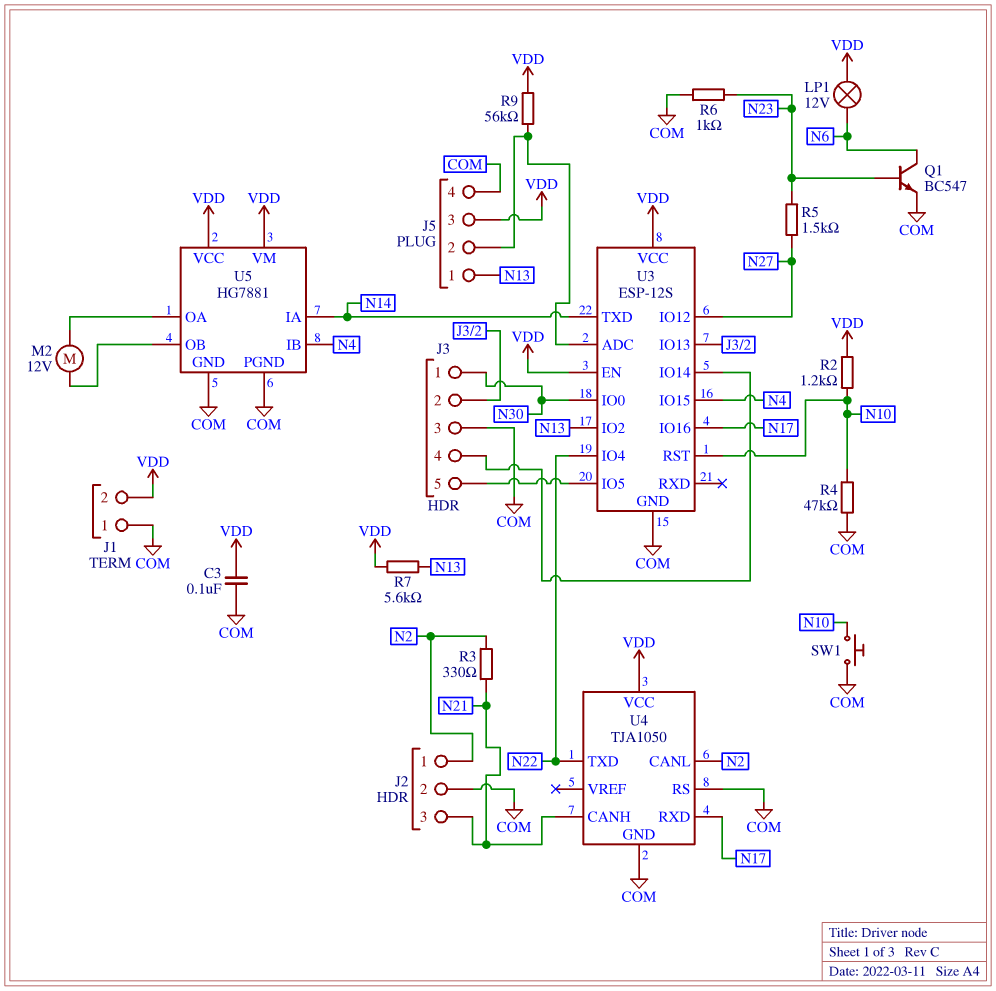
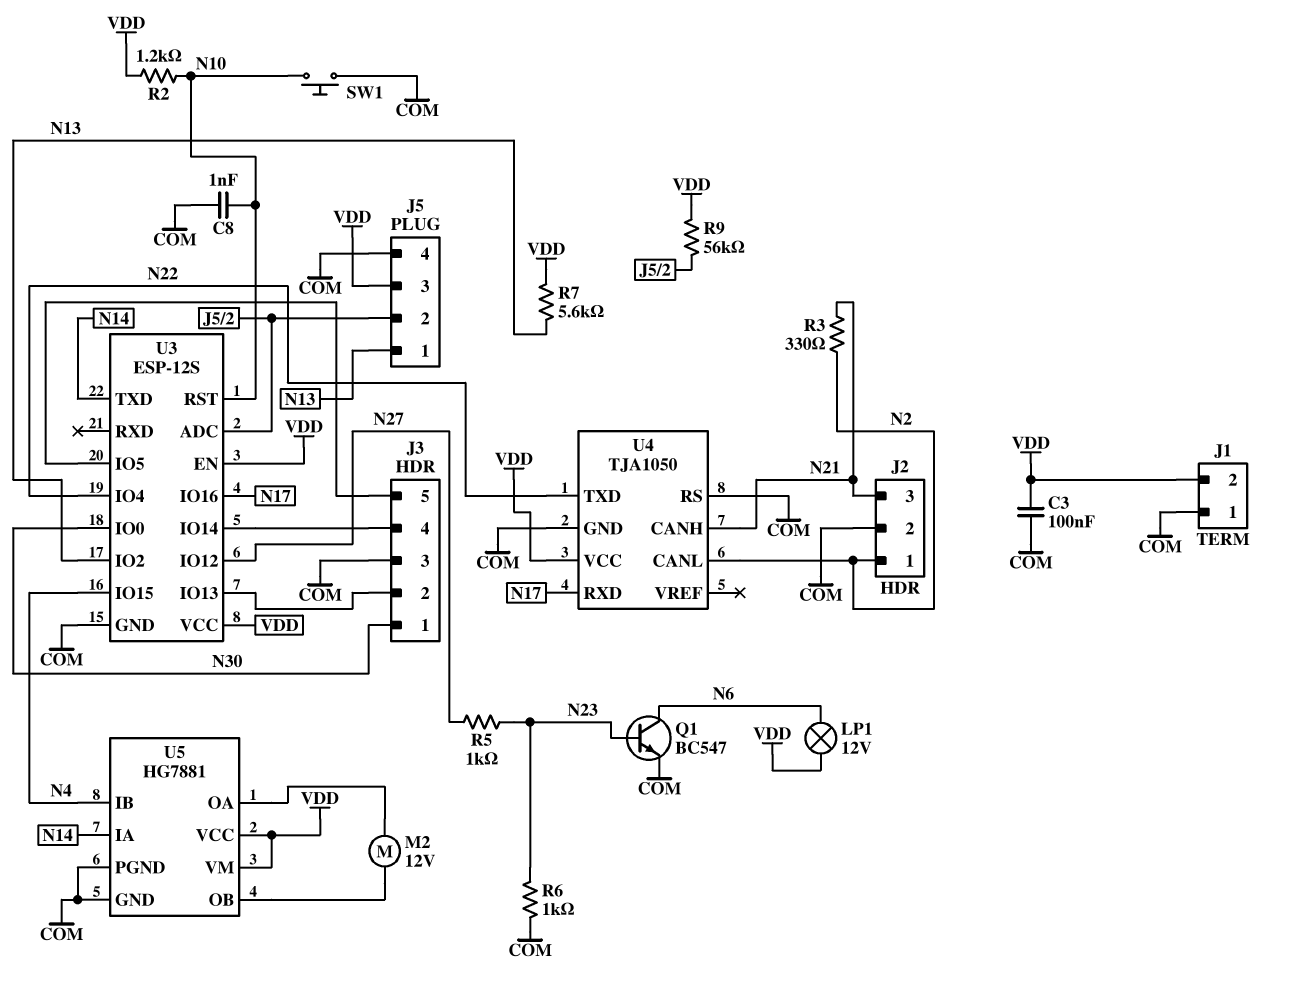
C8: none -> 1nF (COM, N10)
R4: 47k (COM, N10) -> none
R5: 1.5k (N23, N27) -> 1k (N23, N27)

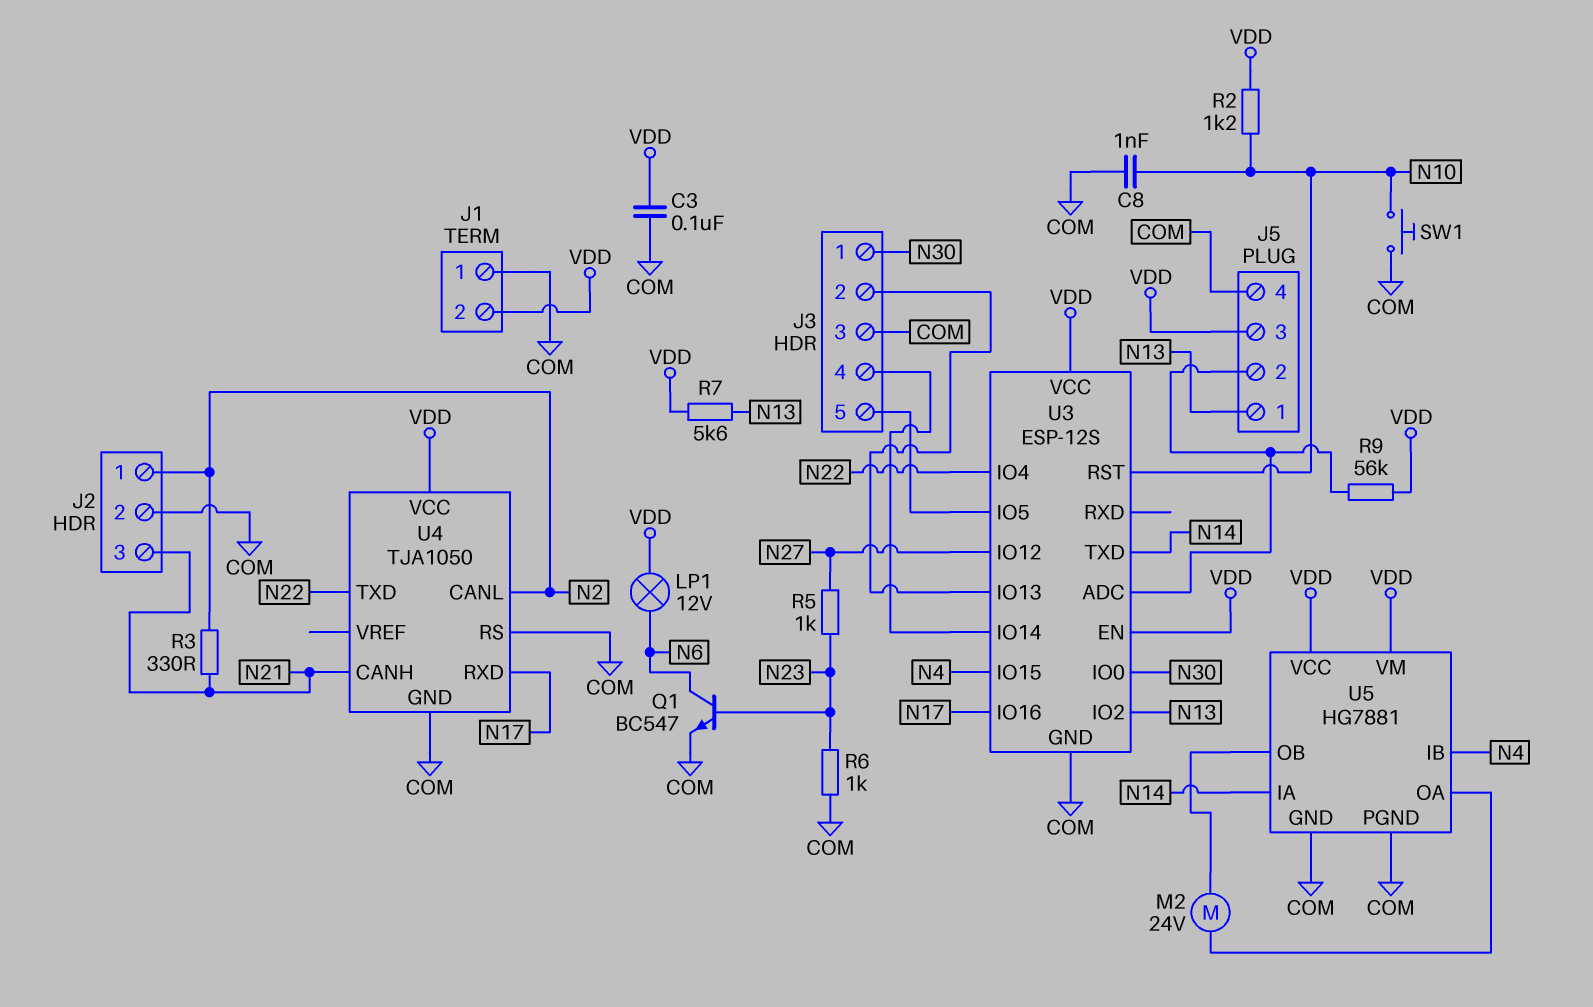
M2: motor 12V (U5/OA, U5/OB) -> motor 24V (U5/OA, U5/OB)

